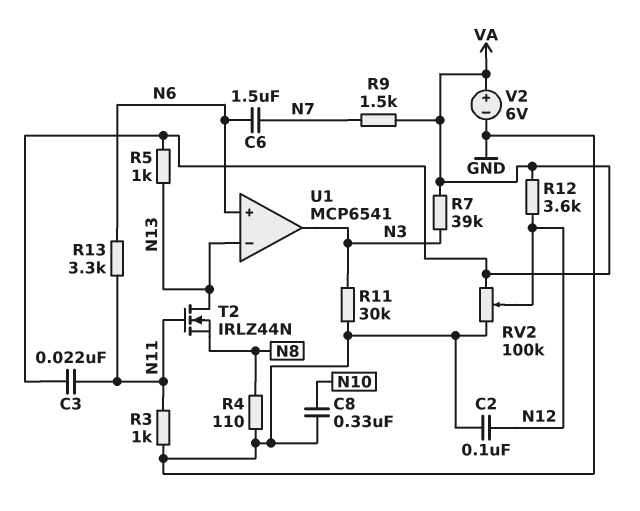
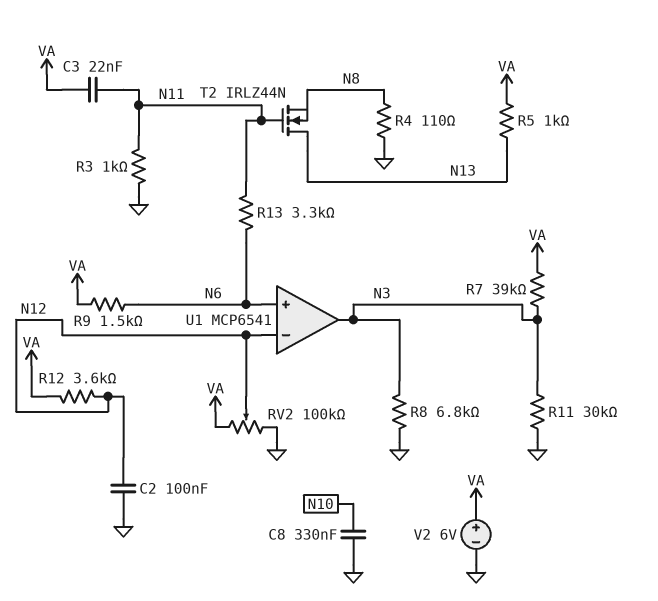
C6: 1.5uF (N6, N7) -> none
R8: none -> 6.8k (GND, N3)
R9: 1.5k (N7, VA) -> 1.5k (N6, VA)
U1 pin in-: N13 -> N12

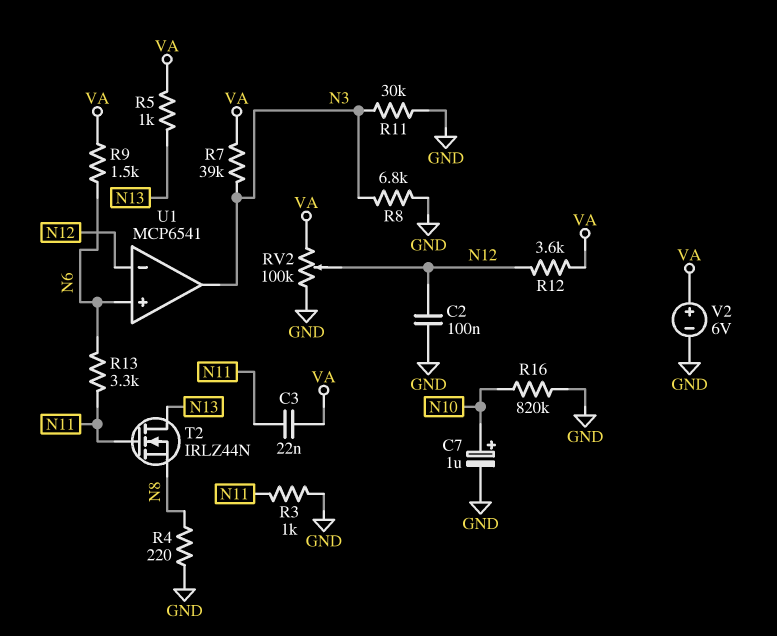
C7: none -> 1uF (plus N10, minus GND)
C8: 330nF (GND, N10) -> none
R4: 110 (GND, N8) -> 220 (GND, N8)
R16: none -> 820k (GND, N10)

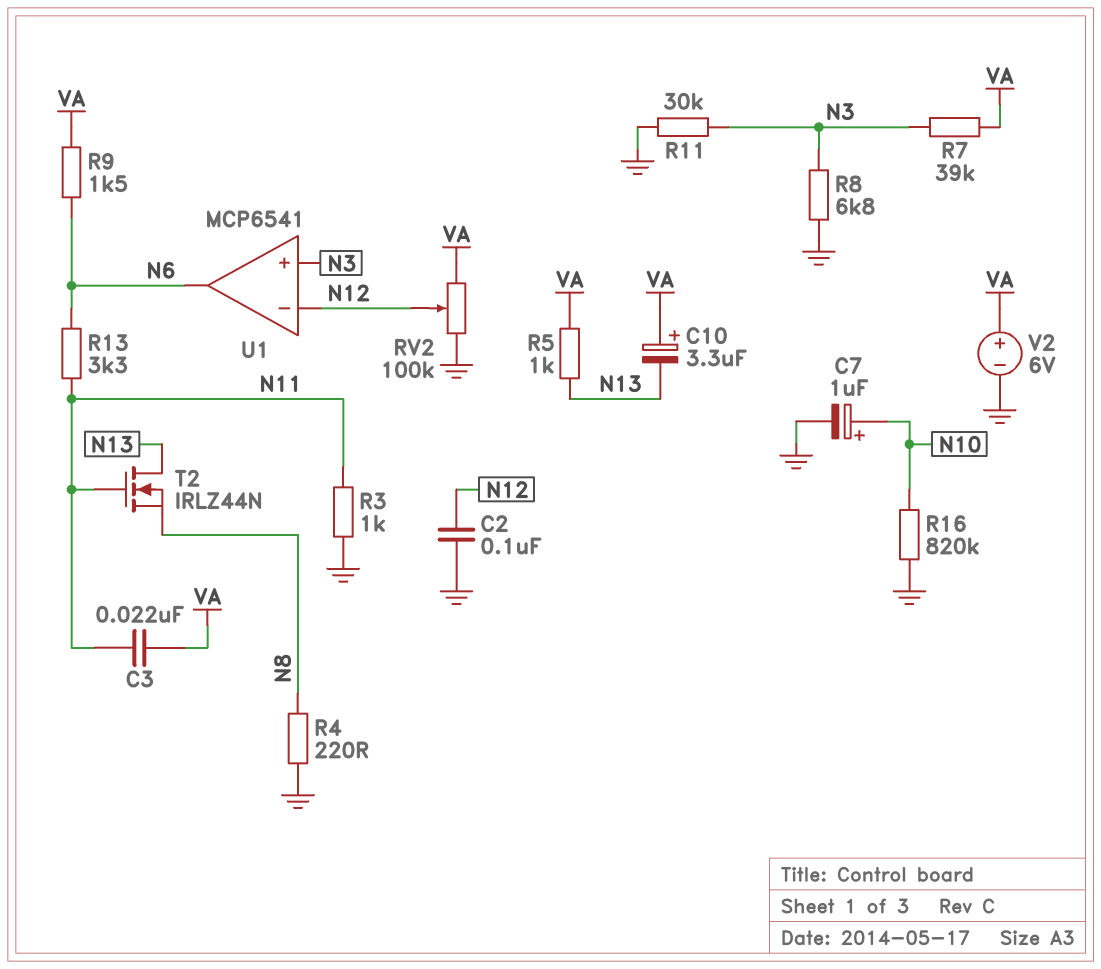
C10: none -> 3.3uF (plus VA, minus N13)
R12: 3.6k (N12, VA) -> none
U1 pin in+: N6 -> N3
U1 pin out: N3 -> N6

